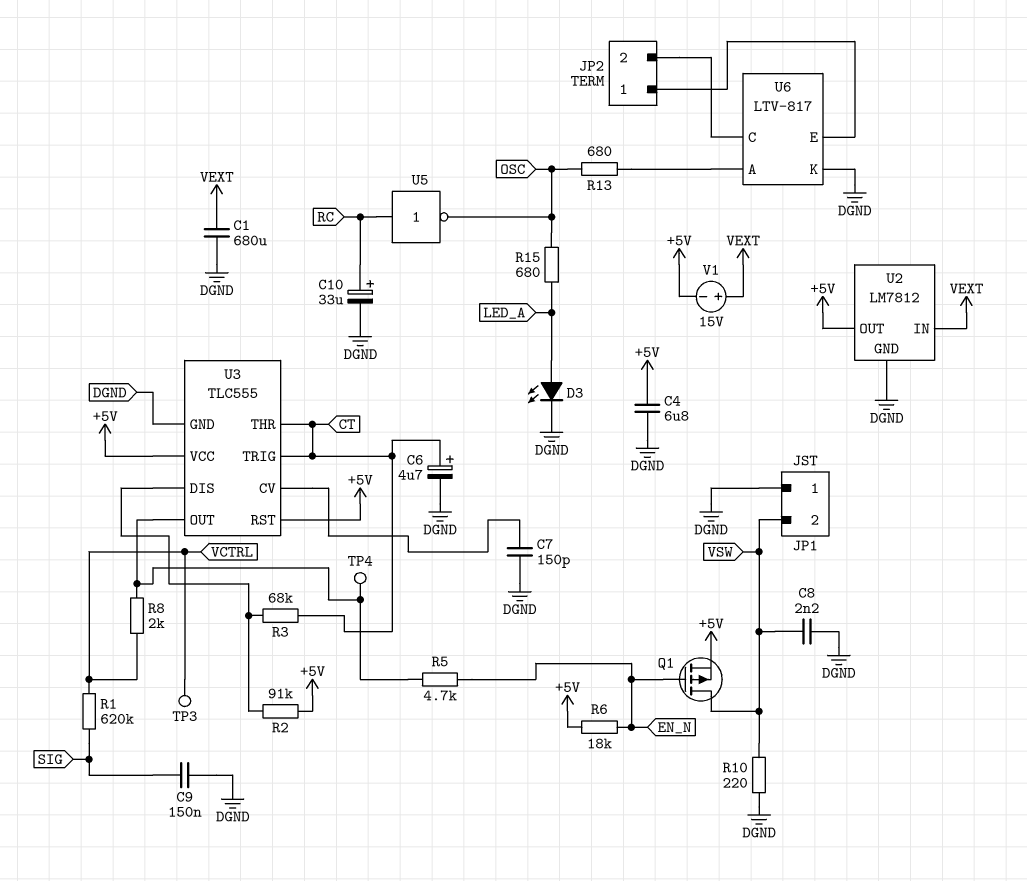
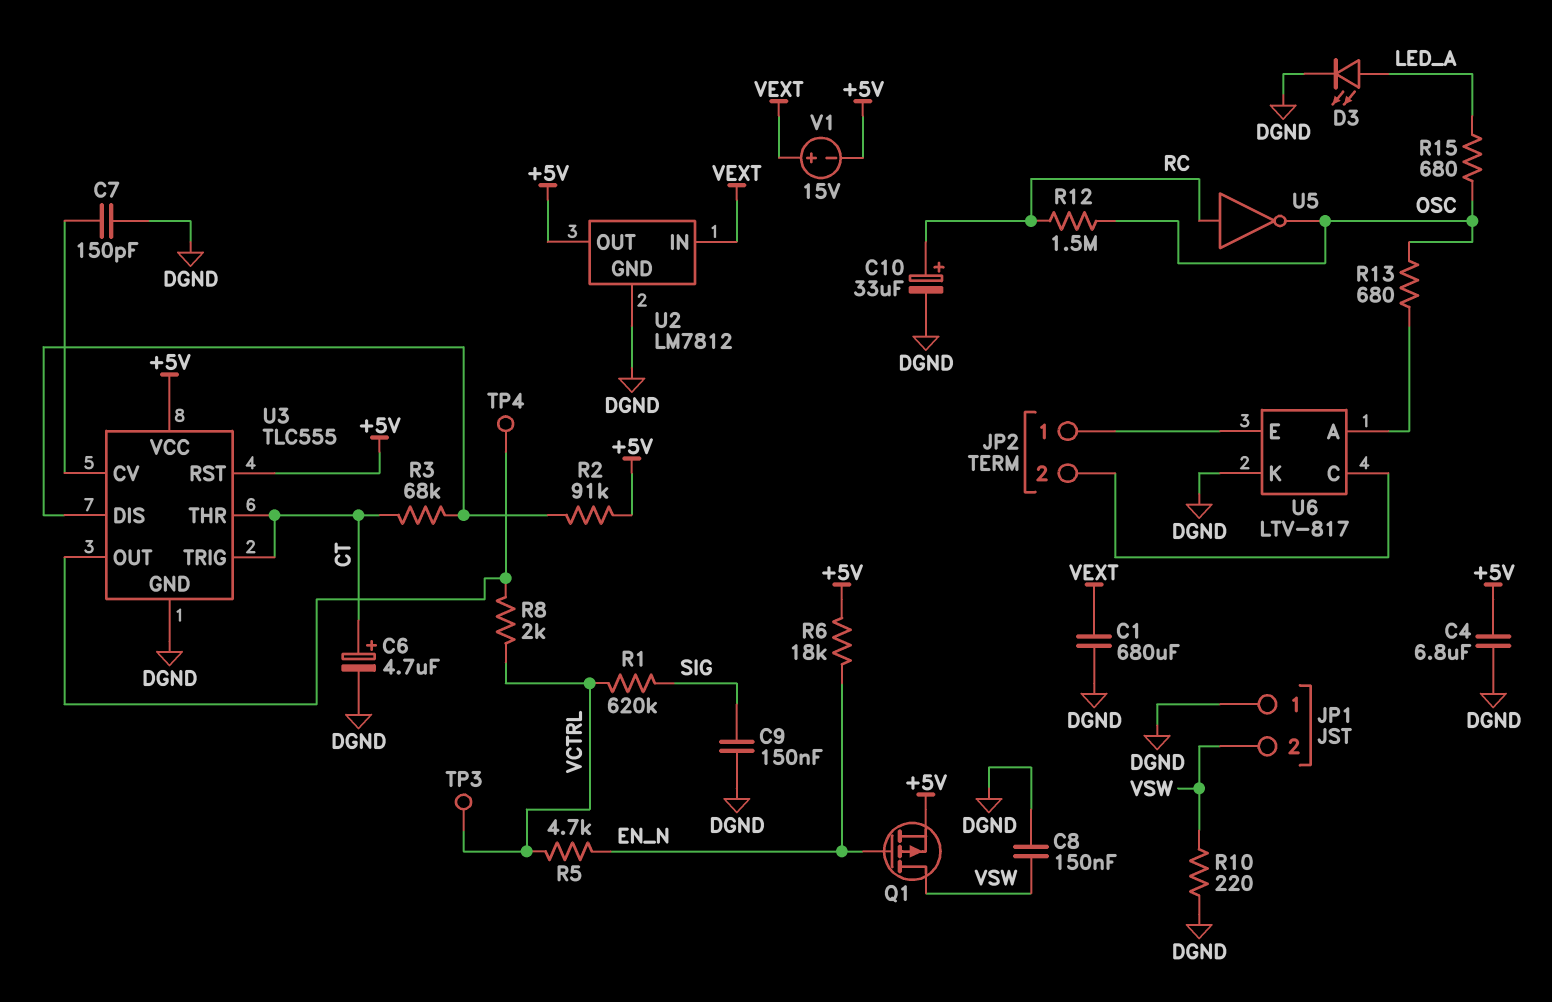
C8: 2.2nF (DGND, VSW) -> 150nF (DGND, VSW)
R5: 4.7k (EN_N, U3/OUT) -> 4.7k (EN_N, VCTRL)
R12: none -> 1.5M (OSC, RC)

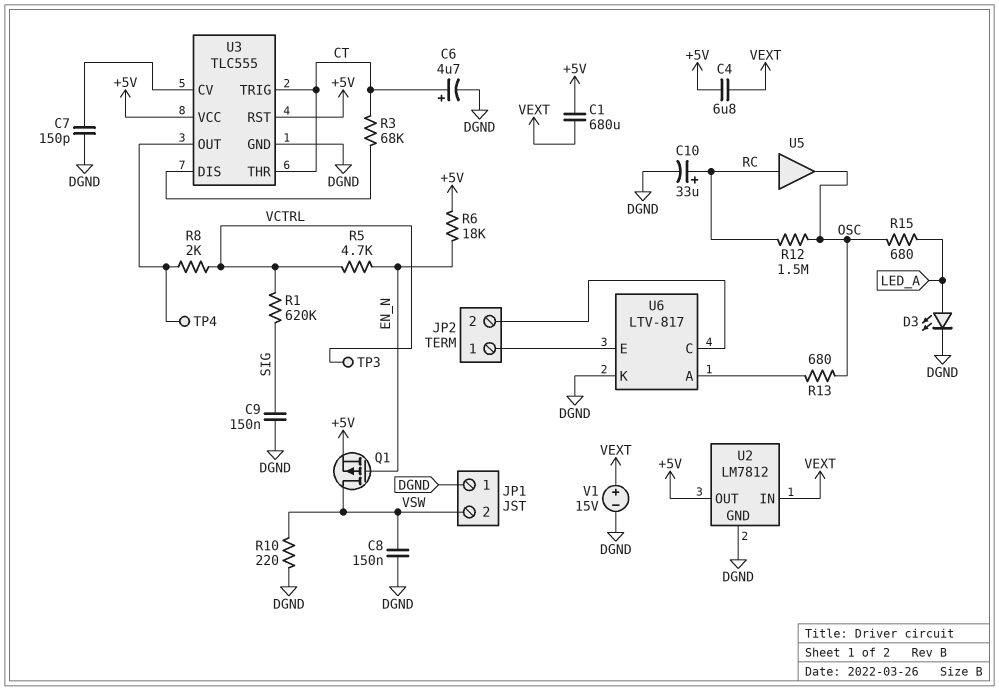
C1: 680uF (DGND, VEXT) -> 680uF (+5V, VEXT)
C4: 6.8uF (+5V, DGND) -> 6.8uF (+5V, VEXT)
R2: 91k (+5V, U3/DIS) -> none
U5: NOT (in RC, out OSC) -> buffer (in RC, out OSC)
V1: 15V (plus VEXT, minus +5V) -> 15V (plus VEXT, minus DGND)

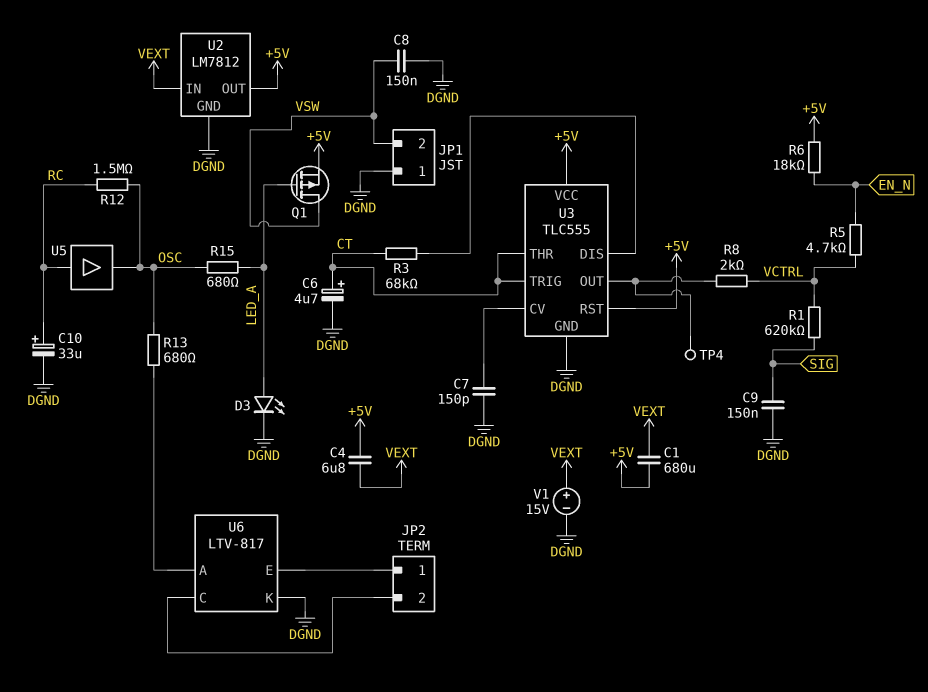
Q1: PMOS (G EN_N, D VSW, S +5V) -> PMOS (G LED_A, D VSW, S +5V)
R10: 220 (DGND, VSW) -> none
TP3: test point (VCTRL) -> none

